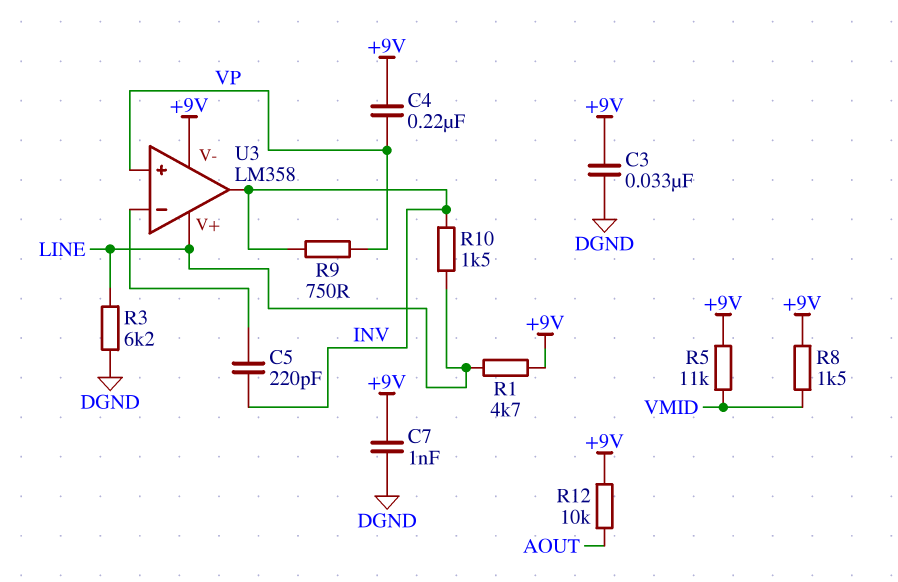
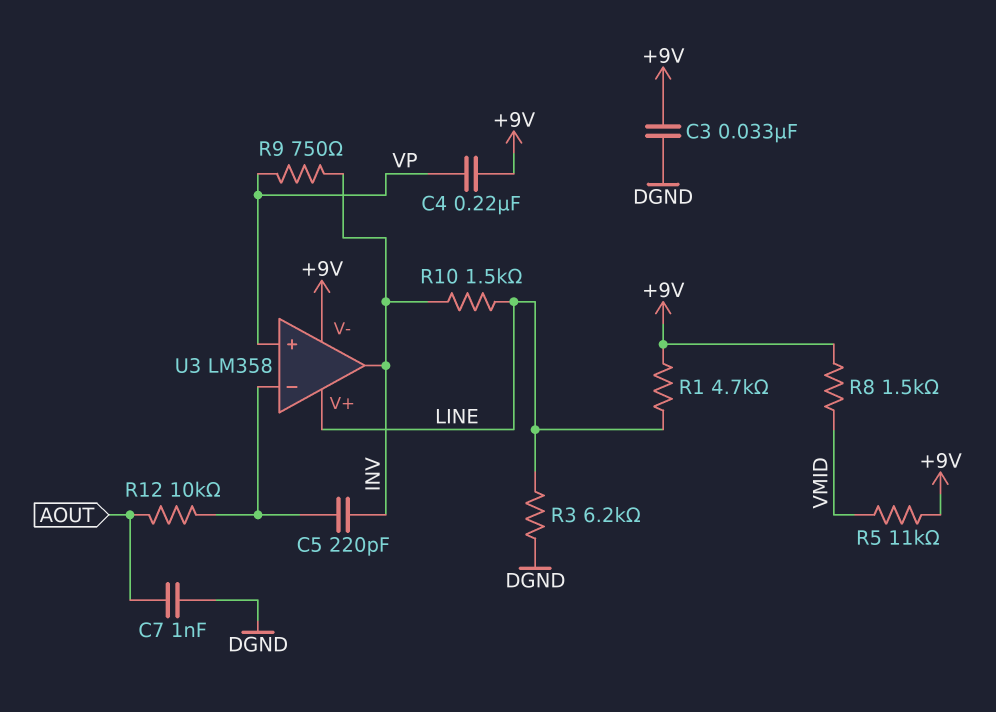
C7: 1nF (+9V, DGND) -> 1nF (AOUT, DGND)
R12: 10k (+9V, AOUT) -> 10k (AOUT, U3/in-)

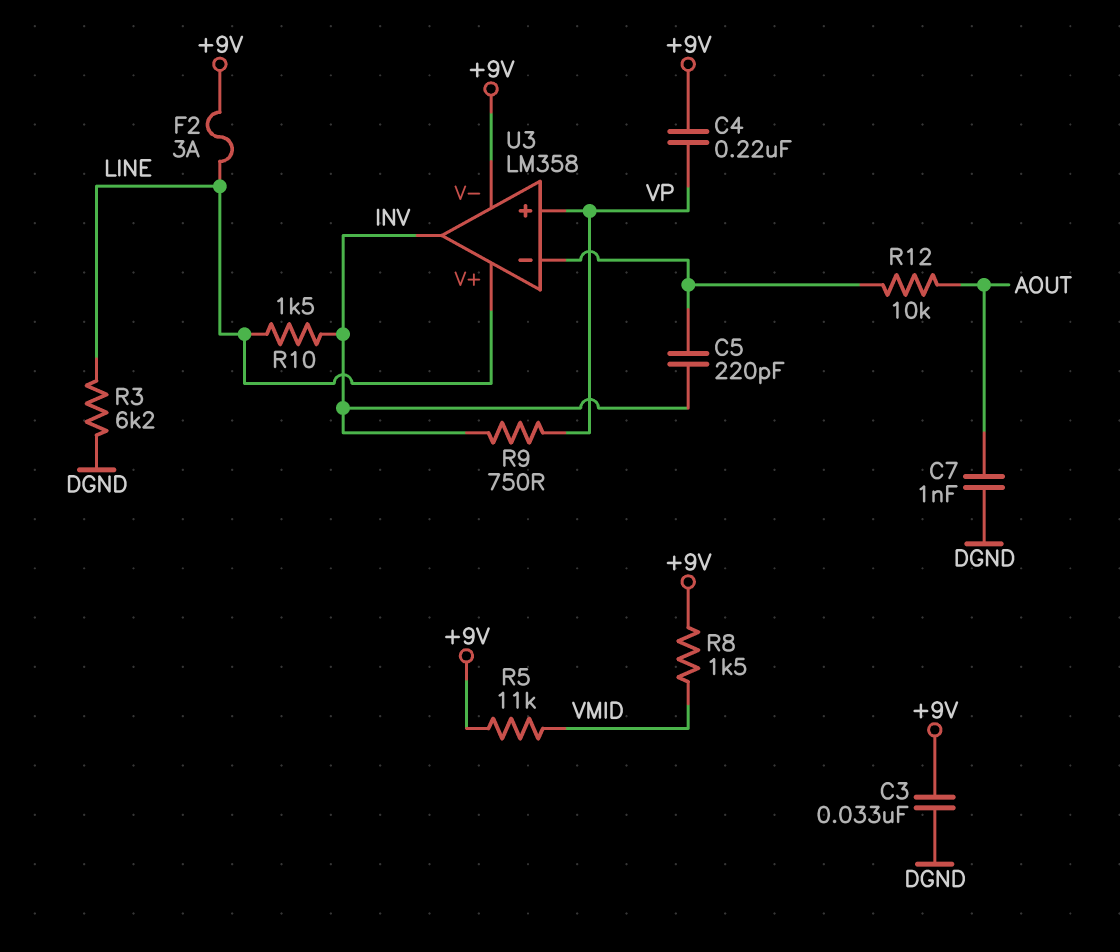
F2: none -> 3A (+9V, LINE)
R1: 4.7k (+9V, LINE) -> none

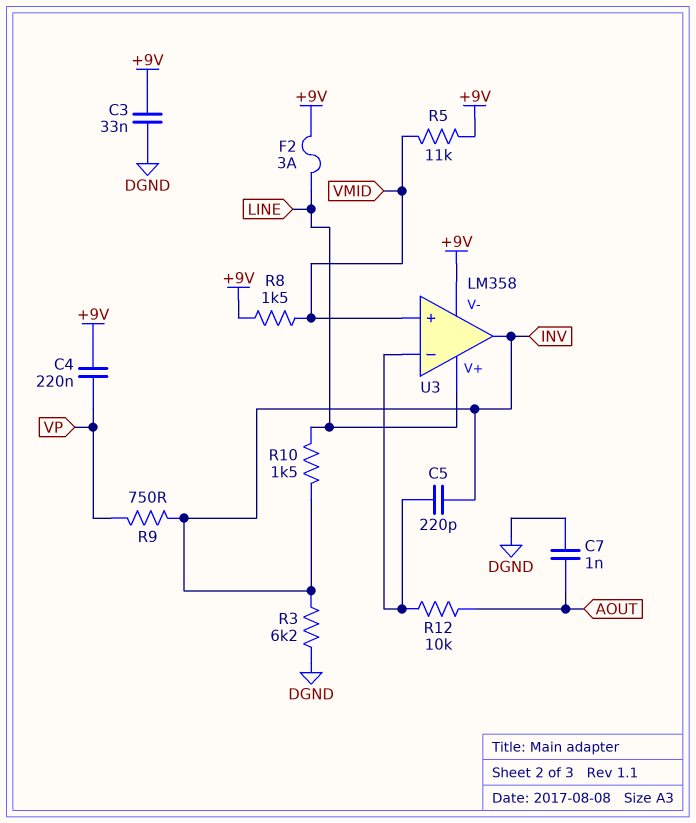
R3: 6.2k (DGND, LINE) -> 6.2k (DGND, INV)
U3 pin in+: VP -> VMID

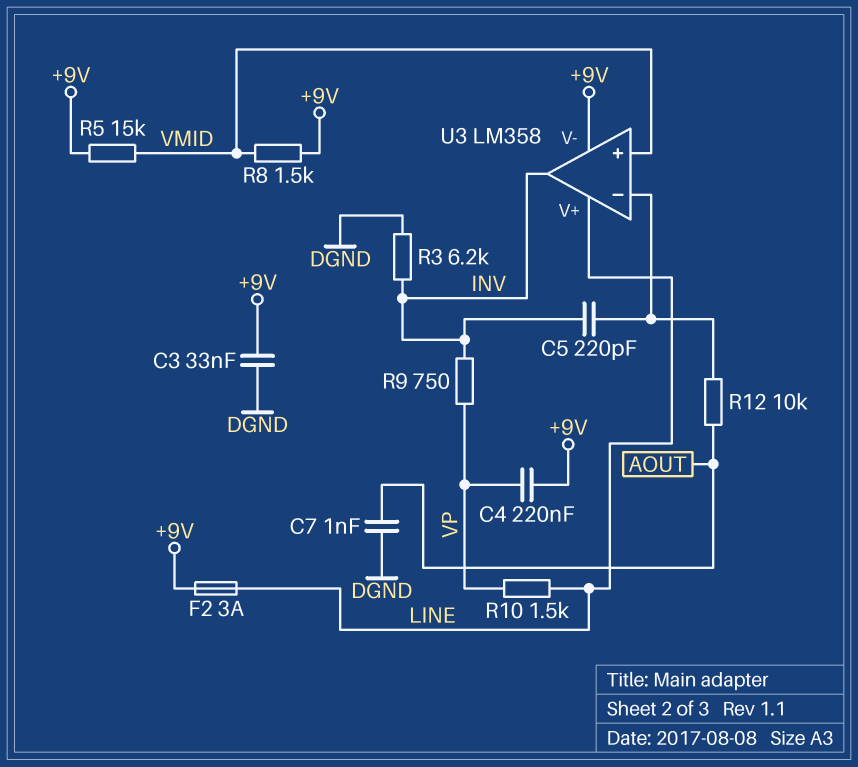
R5: 11k (+9V, VMID) -> 15k (+9V, VMID)
R10: 1.5k (INV, LINE) -> 1.5k (LINE, VP)

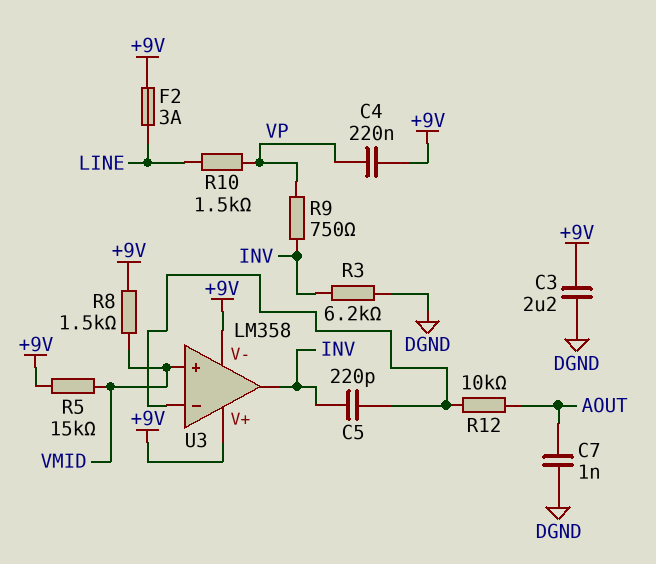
C3: 33nF (+9V, DGND) -> 2.2uF (+9V, DGND)
U3 pin V+: LINE -> +9V

